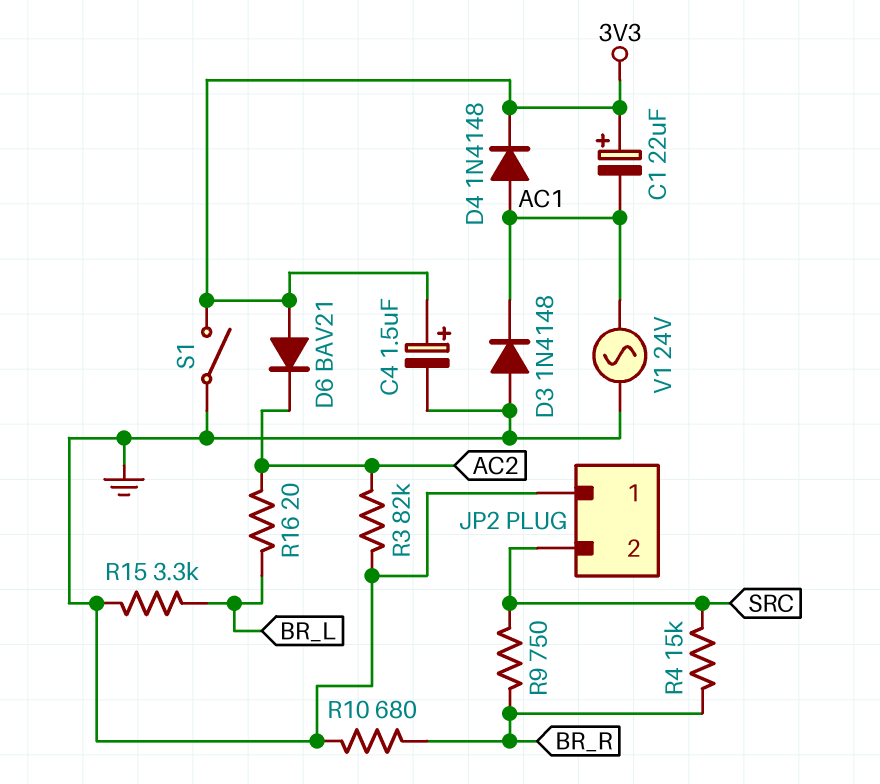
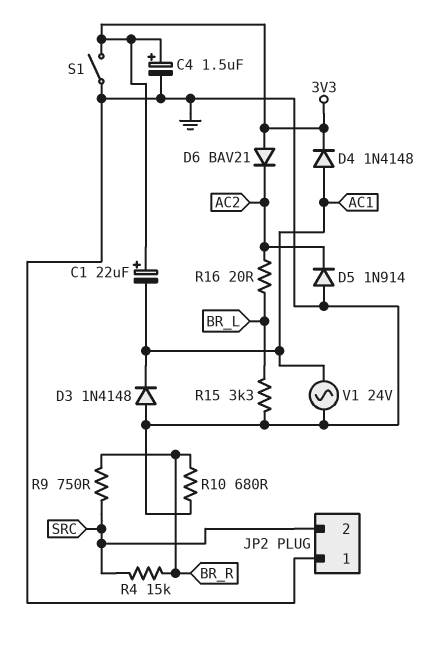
D5: none -> diode 1N914 (A GND, K AC2)
R3: 82k (AC2, GND) -> none

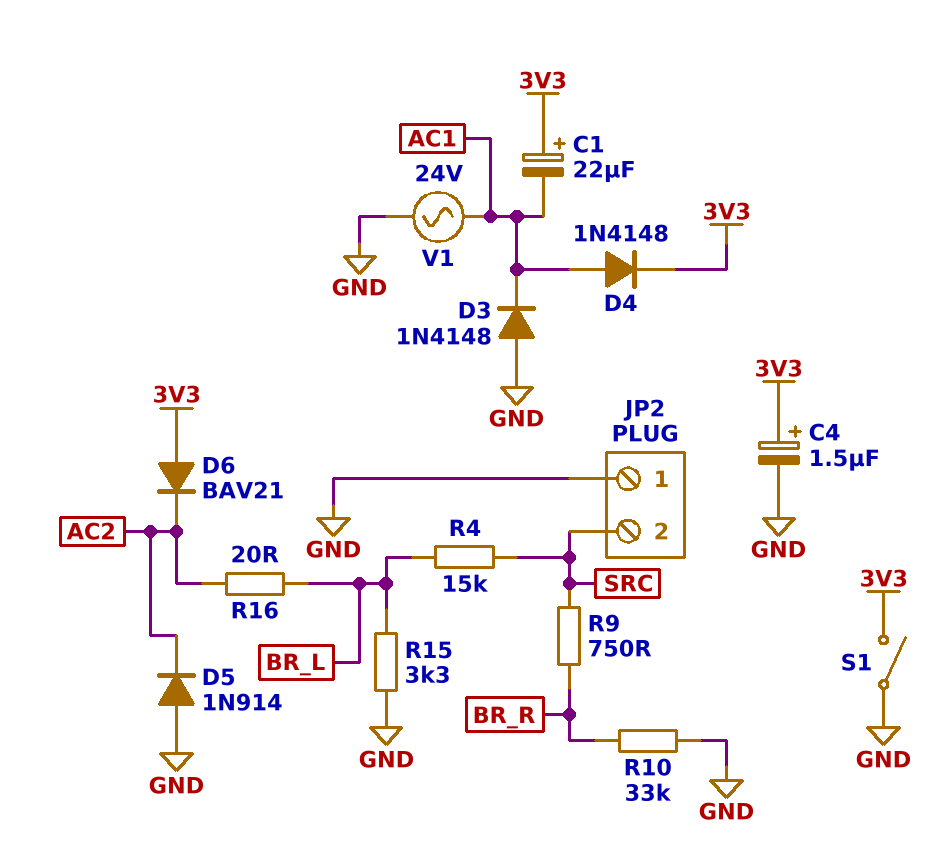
R4: 15k (BR_R, SRC) -> 15k (BR_L, SRC)
R10: 680 (BR_R, GND) -> 33k (BR_R, GND)

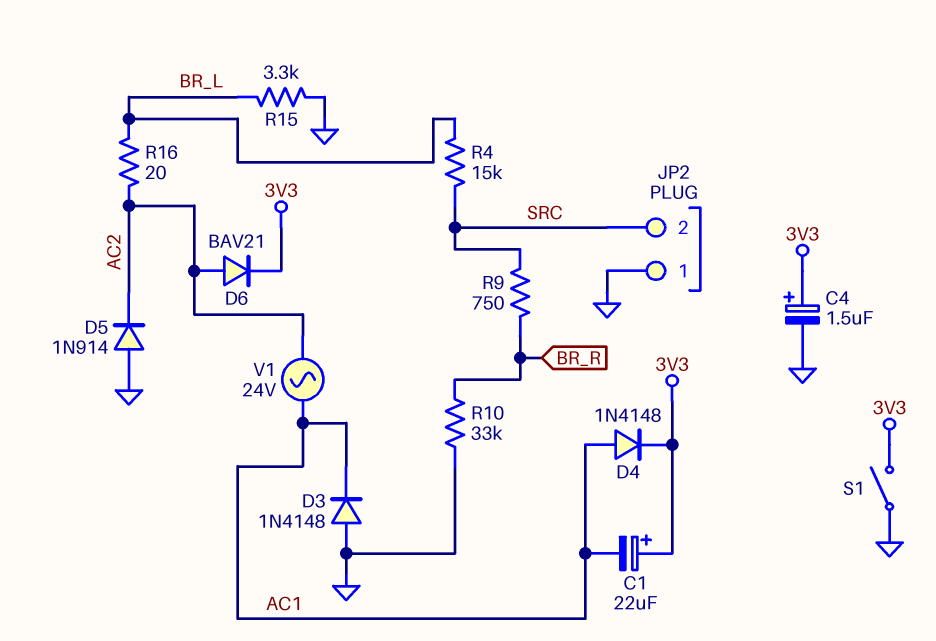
D6: diode BAV21 (A 3V3, K AC2) -> diode BAV21 (A AC2, K 3V3)
V1: AC 24V (AC1, GND) -> AC 24V (AC1, AC2)

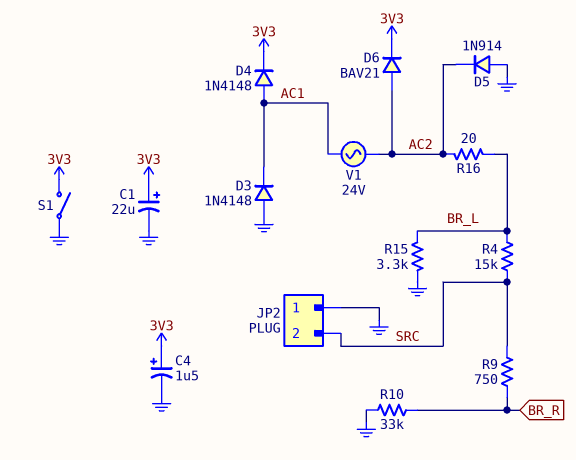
C1: 22uF (plus 3V3, minus AC1) -> 22uF (plus 3V3, minus GND)

